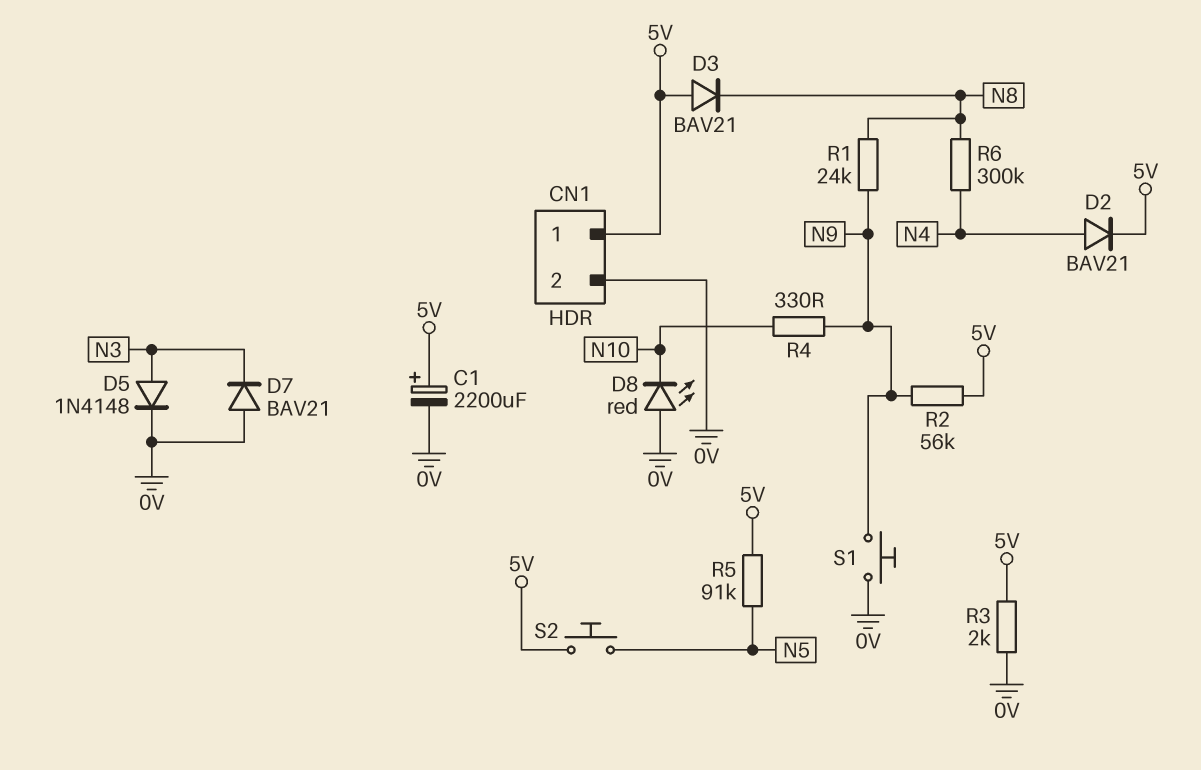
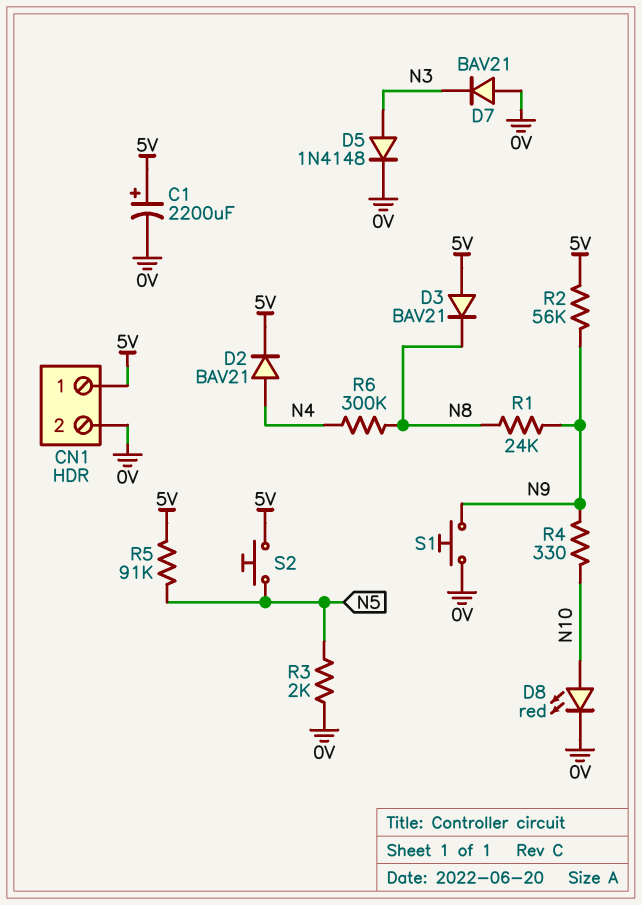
D8: LED red (A 0V, K N10) -> LED red (A N10, K 0V)
R3: 2k (0V, 5V) -> 2k (0V, N5)

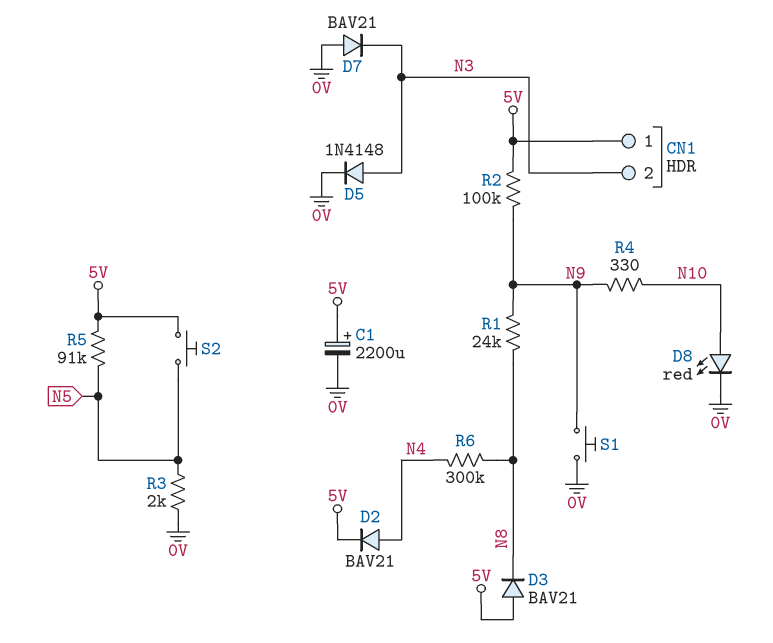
CN1 pin 2: 0V -> N3
R2: 56k (5V, N9) -> 100k (5V, N9)

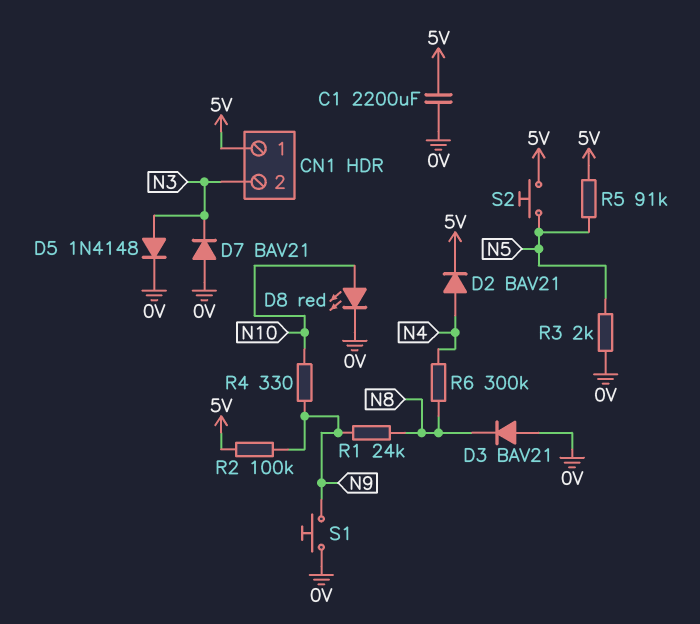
C1: 2200uF (plus 5V, minus 0V) -> 2200uF (0V, 5V)
D3: diode BAV21 (A 5V, K N8) -> diode BAV21 (A 0V, K N8)

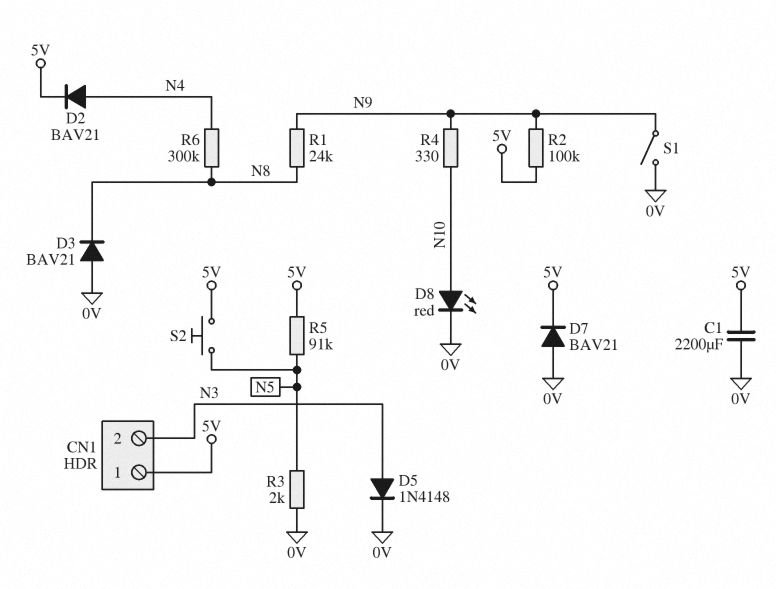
D7: diode BAV21 (A 0V, K N3) -> diode BAV21 (A 0V, K 5V)
S1: button (0V, N9) -> switch (0V, N9)

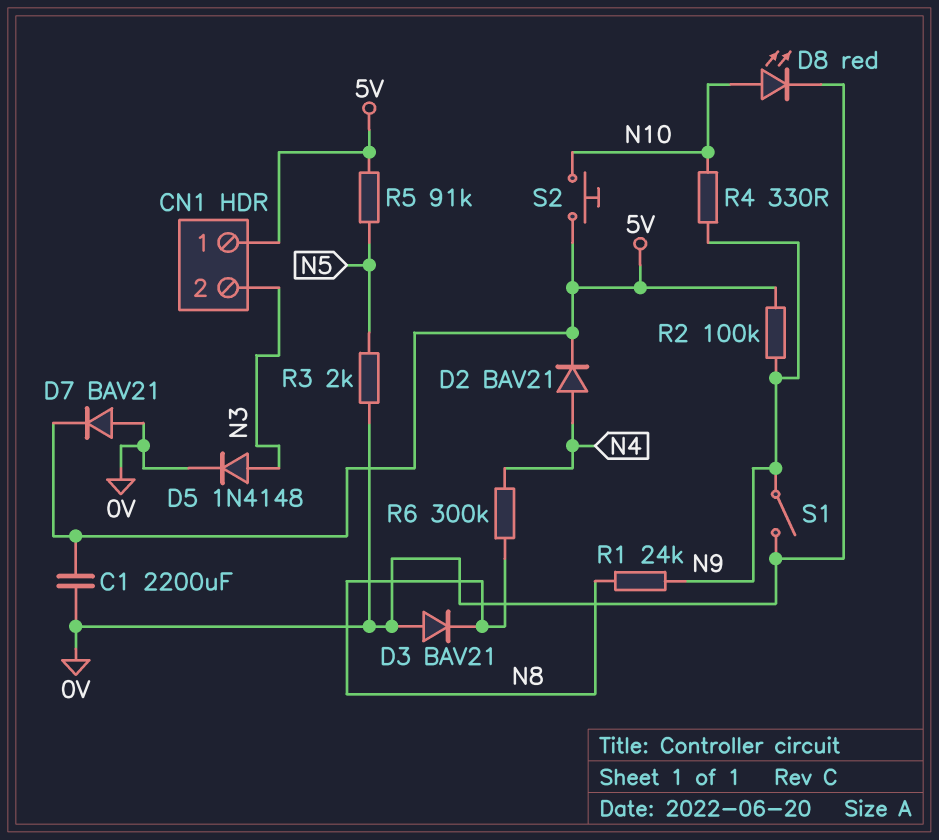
S2: button (5V, N5) -> button (5V, N10)

